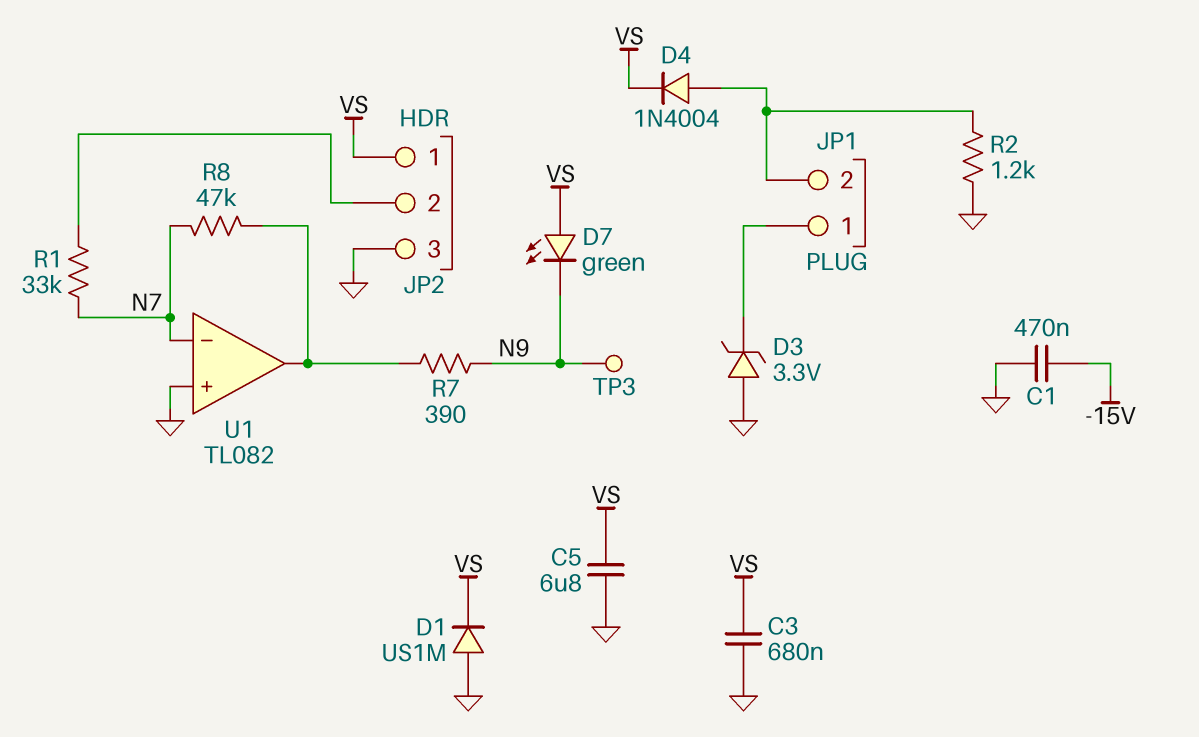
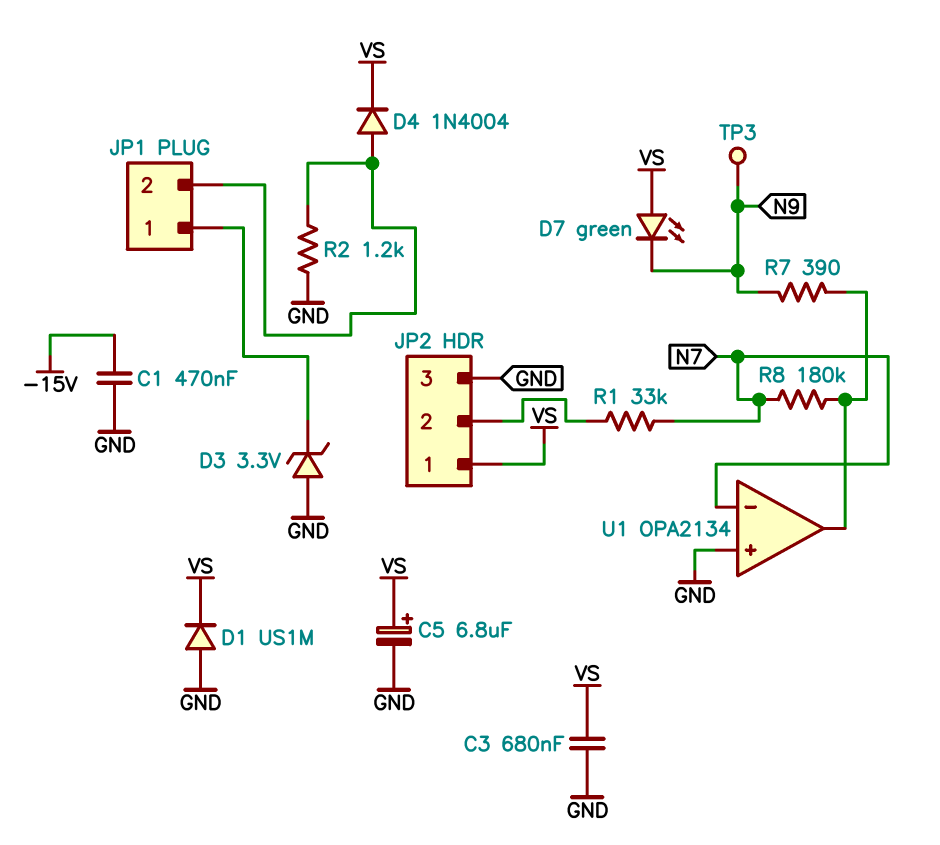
C5: 6.8uF (GND, VS) -> 6.8uF (plus VS, minus GND)
R8: 47k (N7, U1/out) -> 180k (N7, U1/out)
U1: TL082 -> OPA2134

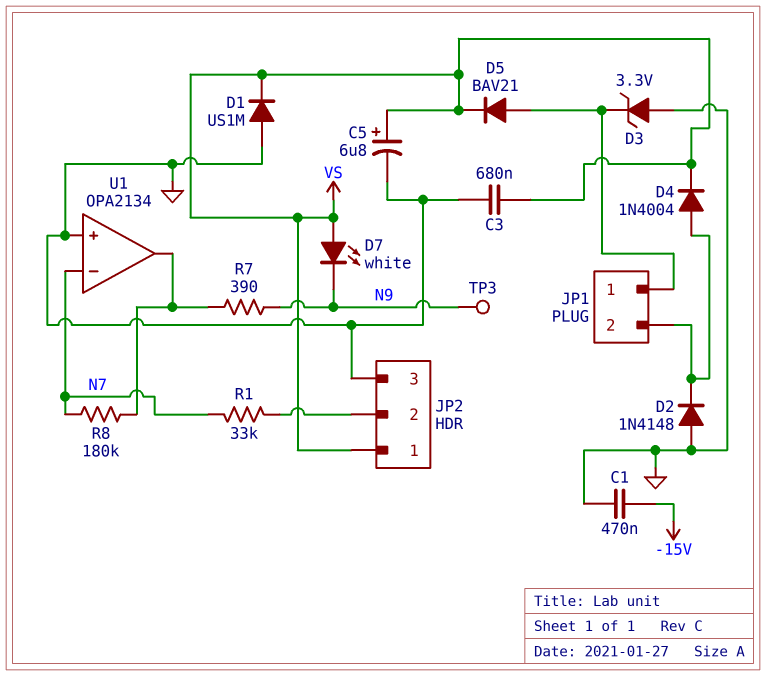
D2: none -> diode 1N4148 (A GND, K JP1/2)
D5: none -> diode BAV21 (A JP1/1, K VS)
D7: LED green (A VS, K N9) -> LED white (A VS, K N9)
R2: 1.2k (GND, JP1/2) -> none

